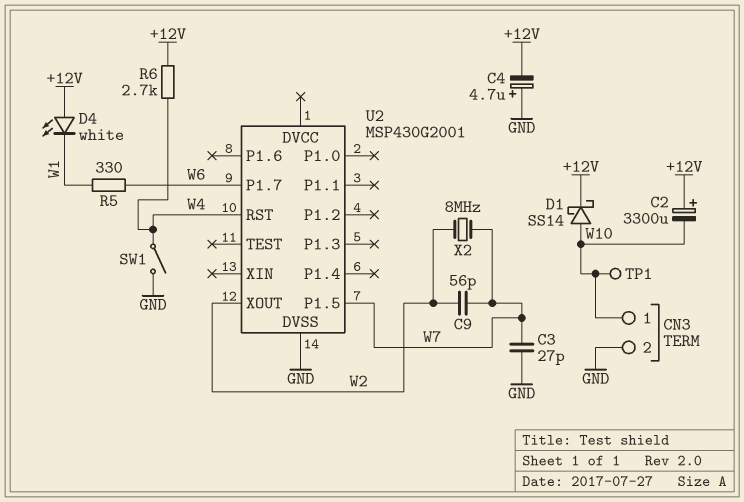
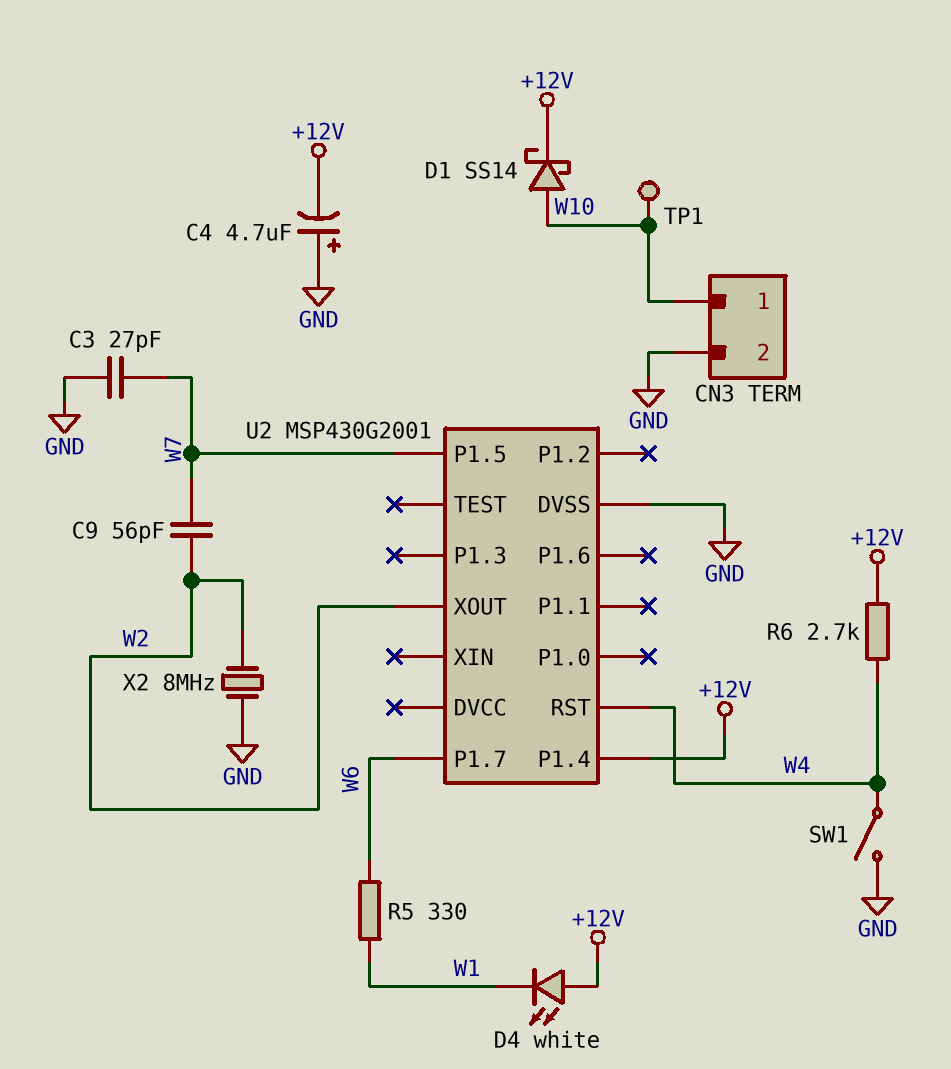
C2: 3300uF (plus +12V, minus W10) -> none
U2 pin P1.4: none -> +12V
X2: 8MHz (W2, W7) -> 8MHz (GND, W2)

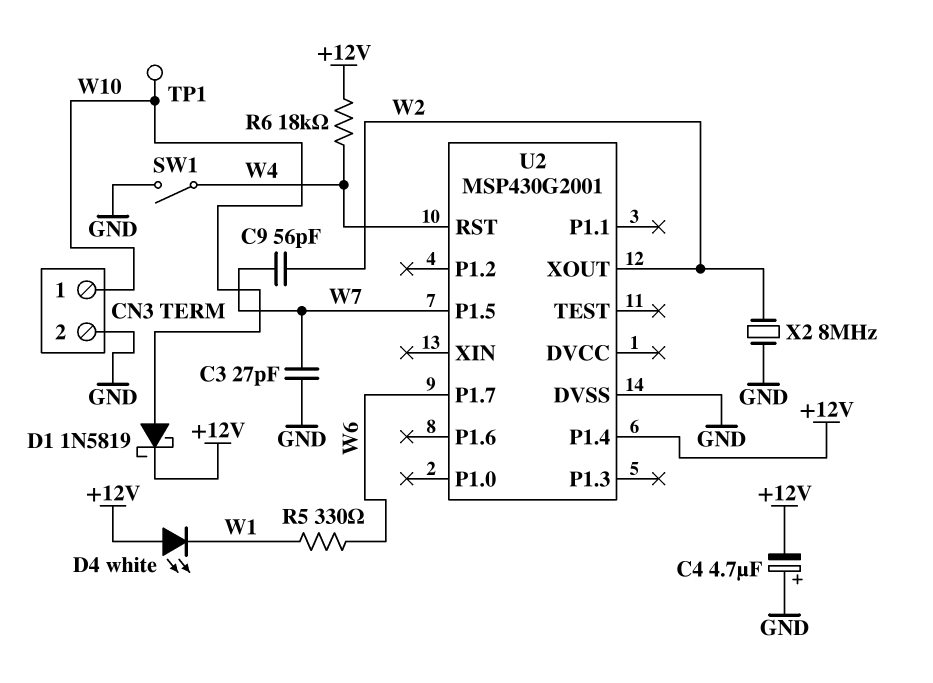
D1: schottky SS14 (A W10, K +12V) -> schottky 1N5819 (A W10, K +12V)
R6: 2.7k (+12V, W4) -> 18k (+12V, W4)

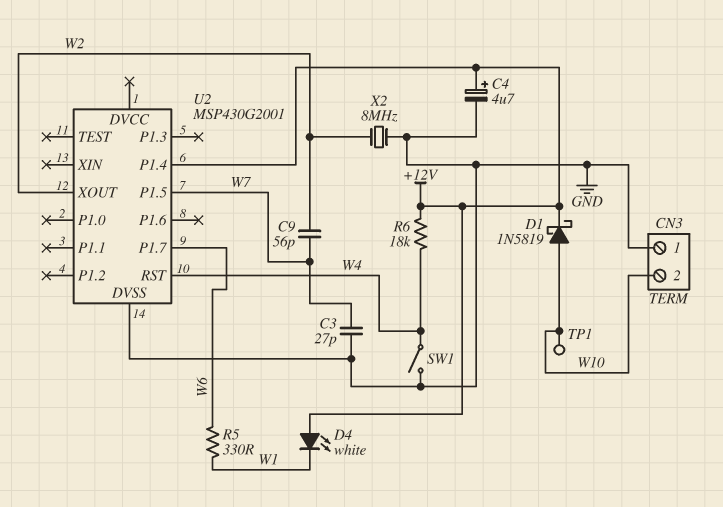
C4: 4.7uF (plus GND, minus +12V) -> 4.7uF (plus +12V, minus GND)
CN3 pin 1: W10 -> GND
CN3 pin 2: GND -> W10

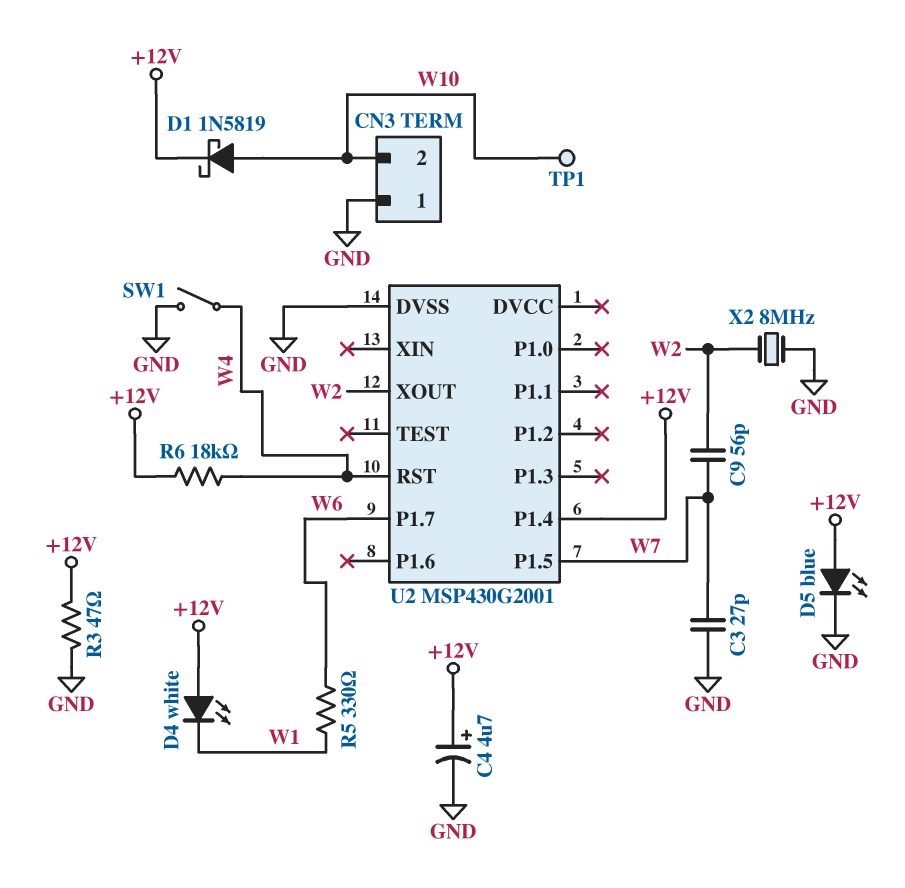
D5: none -> LED blue (A +12V, K GND)
R3: none -> 47 (+12V, GND)

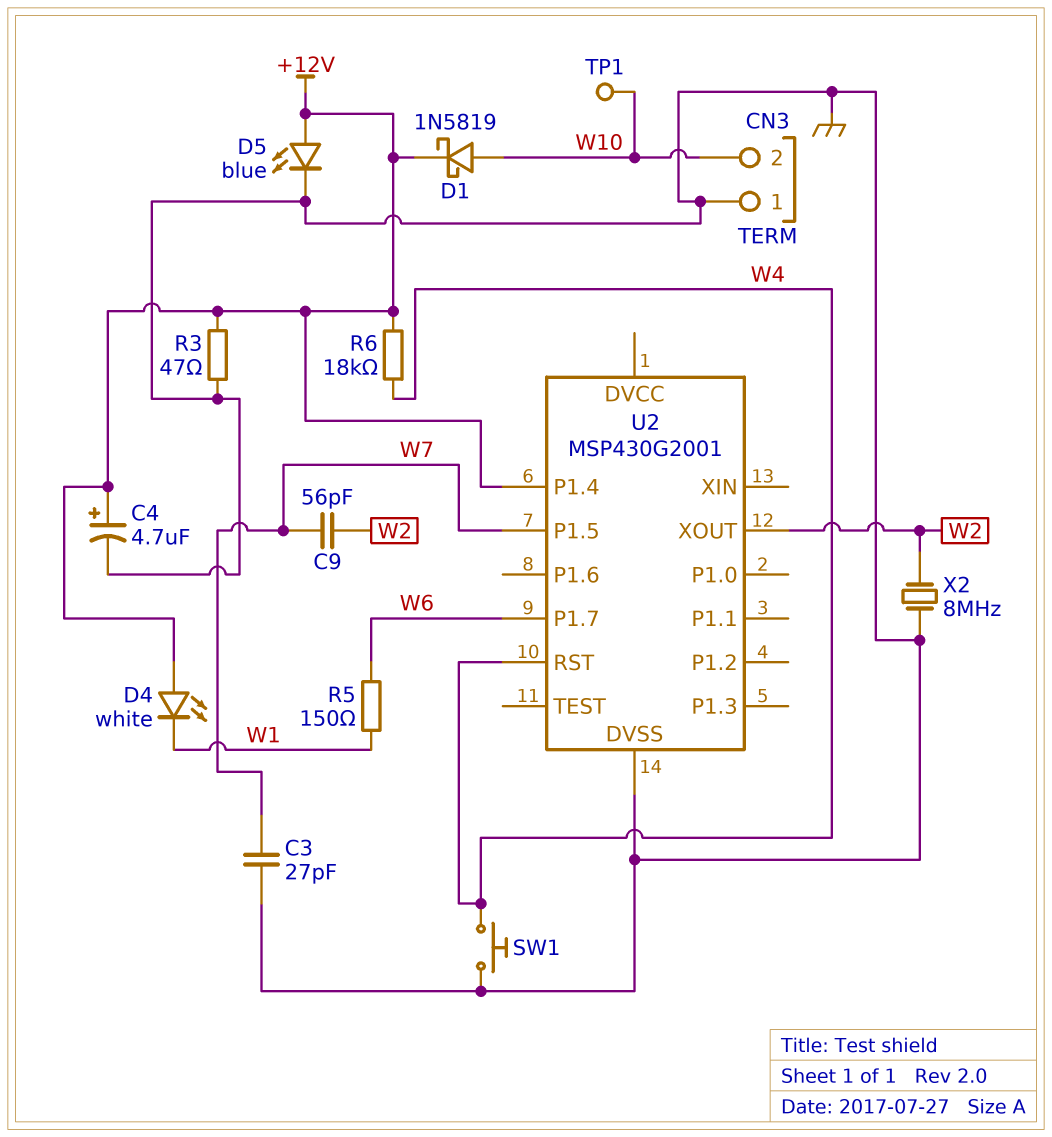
R5: 330 (W1, W6) -> 150 (W1, W6)
SW1: switch (GND, W4) -> button (GND, W4)

